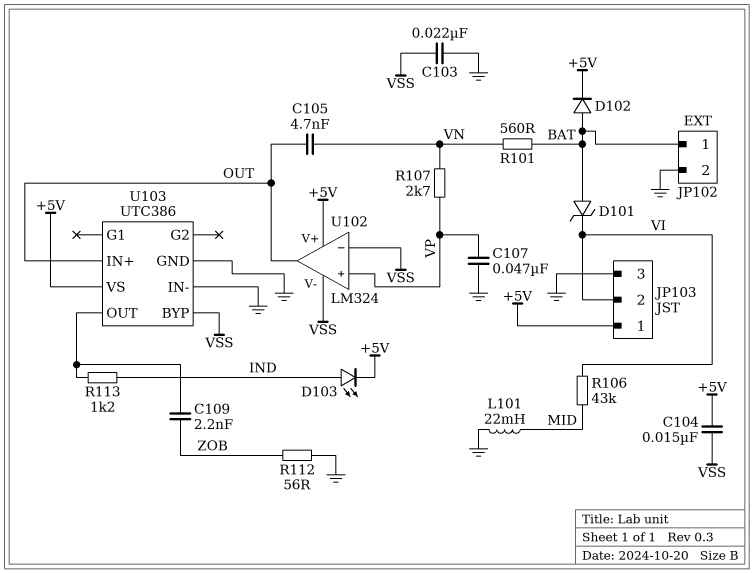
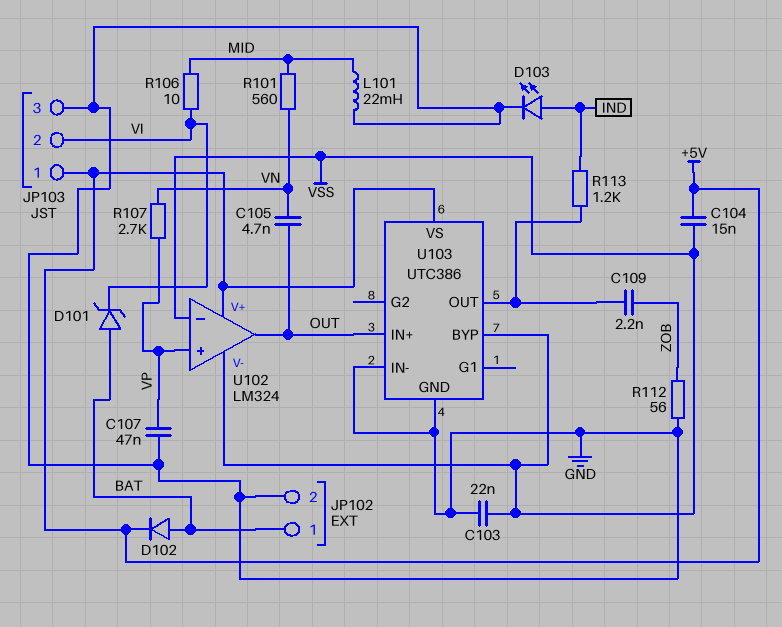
D103: LED (A IND, K +5V) -> LED (A IND, K GND)
R101: 560 (BAT, VN) -> 560 (MID, VN)
R106: 43k (MID, VI) -> 10 (MID, VI)

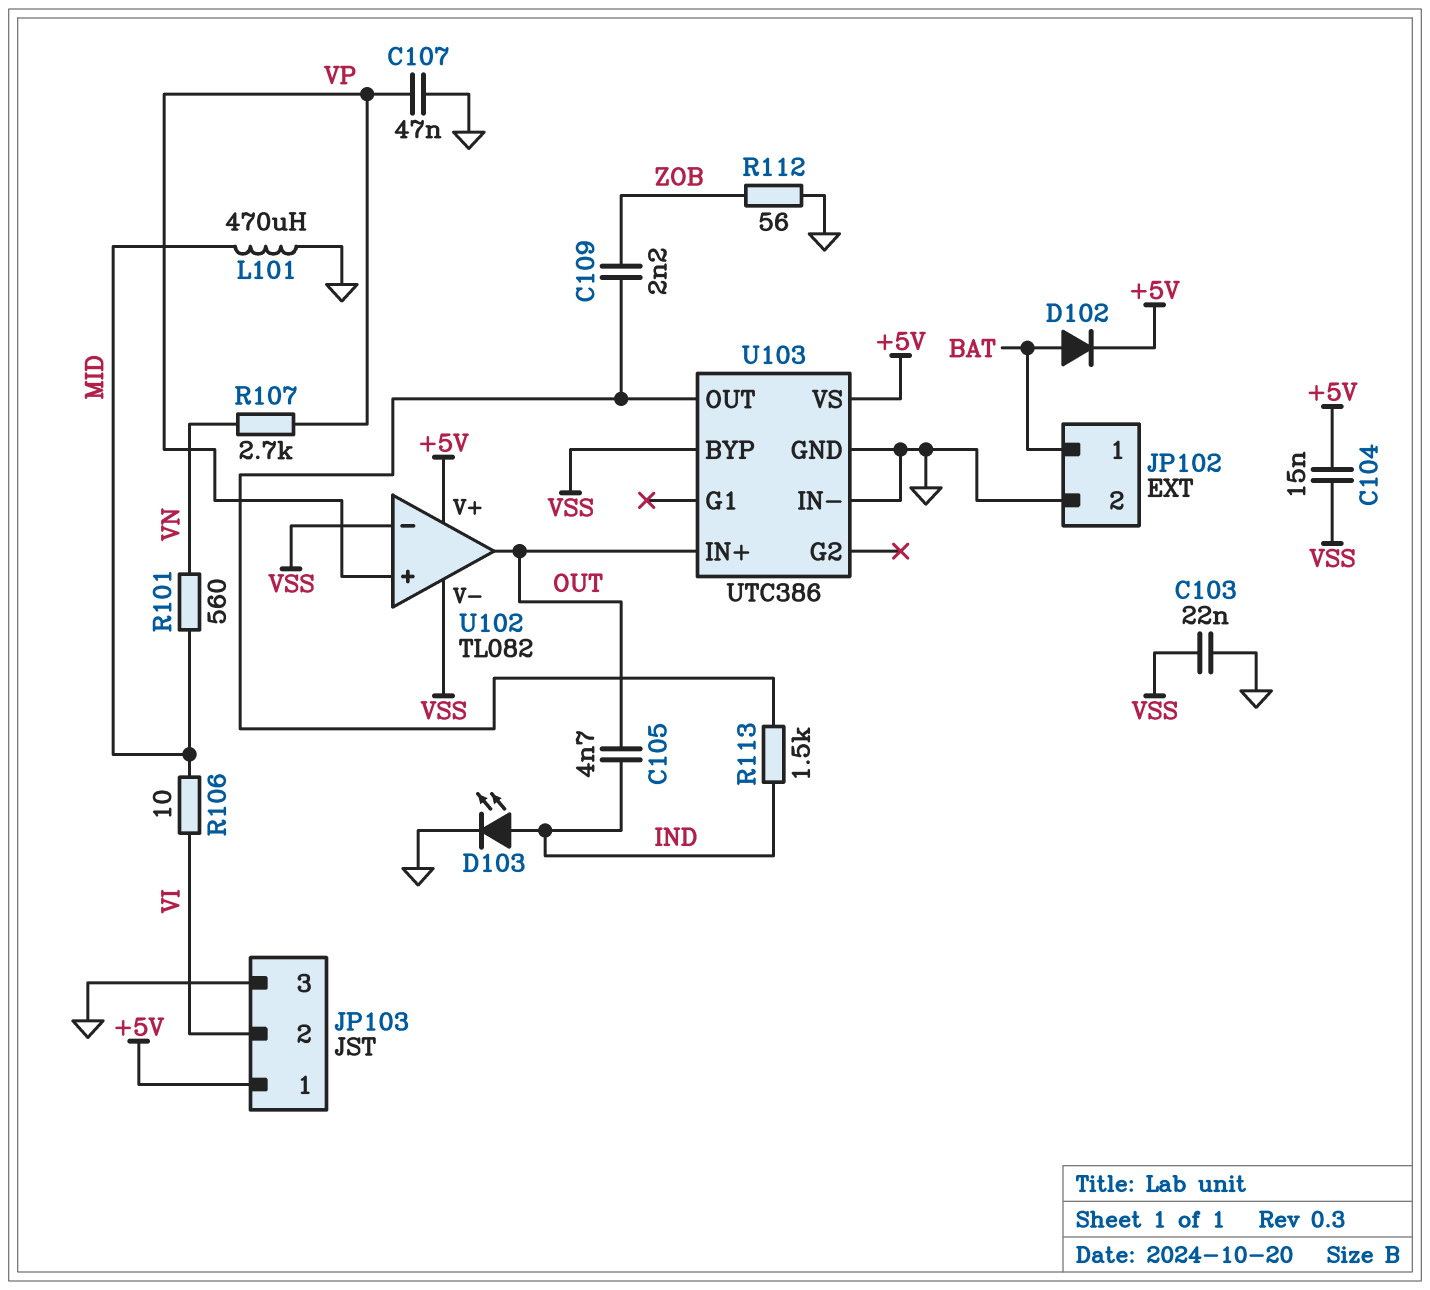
C105: 4.7nF (OUT, VN) -> 4.7nF (IND, OUT)
D101: zener (A BAT, K VI) -> none
L101: 22mH (GND, MID) -> 470uH (GND, MID)
R113: 1.2k (IND, U103/OUT) -> 1.5k (IND, U103/OUT)
U102: LM324 -> TL082

